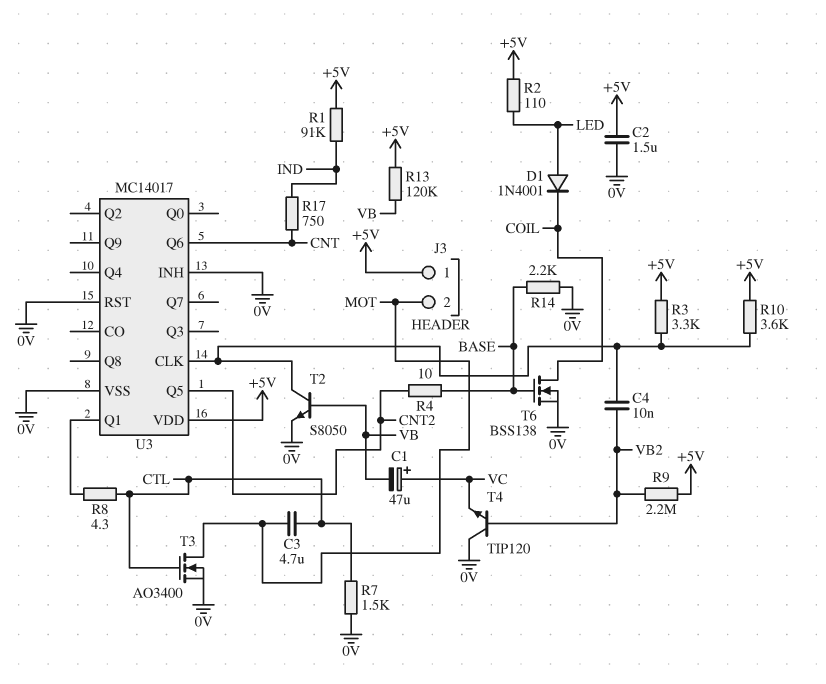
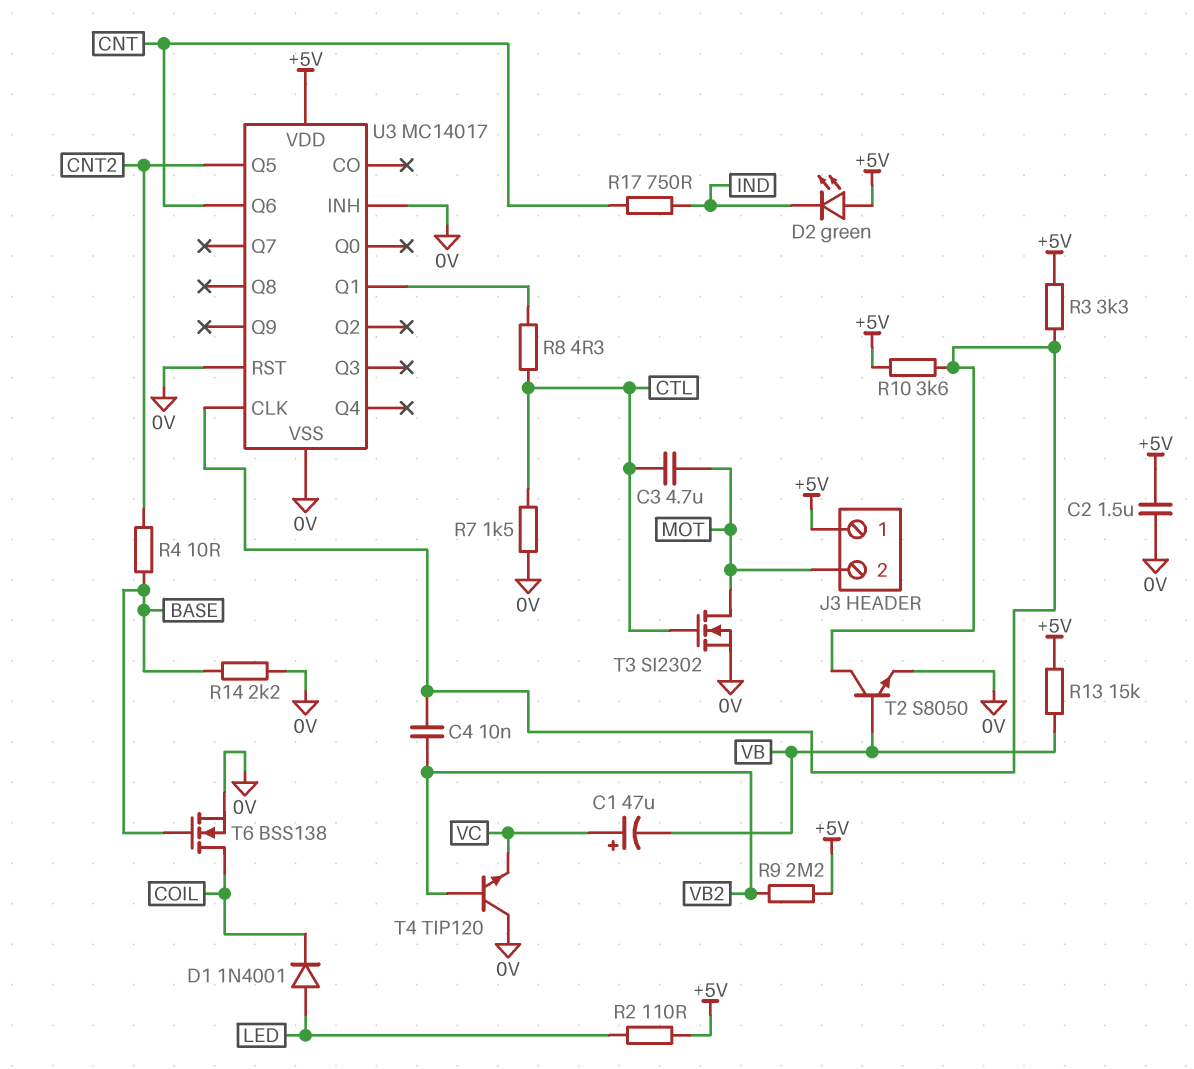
D2: none -> LED green (A +5V, K IND)
R1: 91k (+5V, IND) -> none
R13: 120k (+5V, VB) -> 15k (+5V, VB)
T3: NMOS AO3400 (G CTL, D MOT, S 0V) -> NMOS SI2302 (G CTL, D MOT, S 0V)

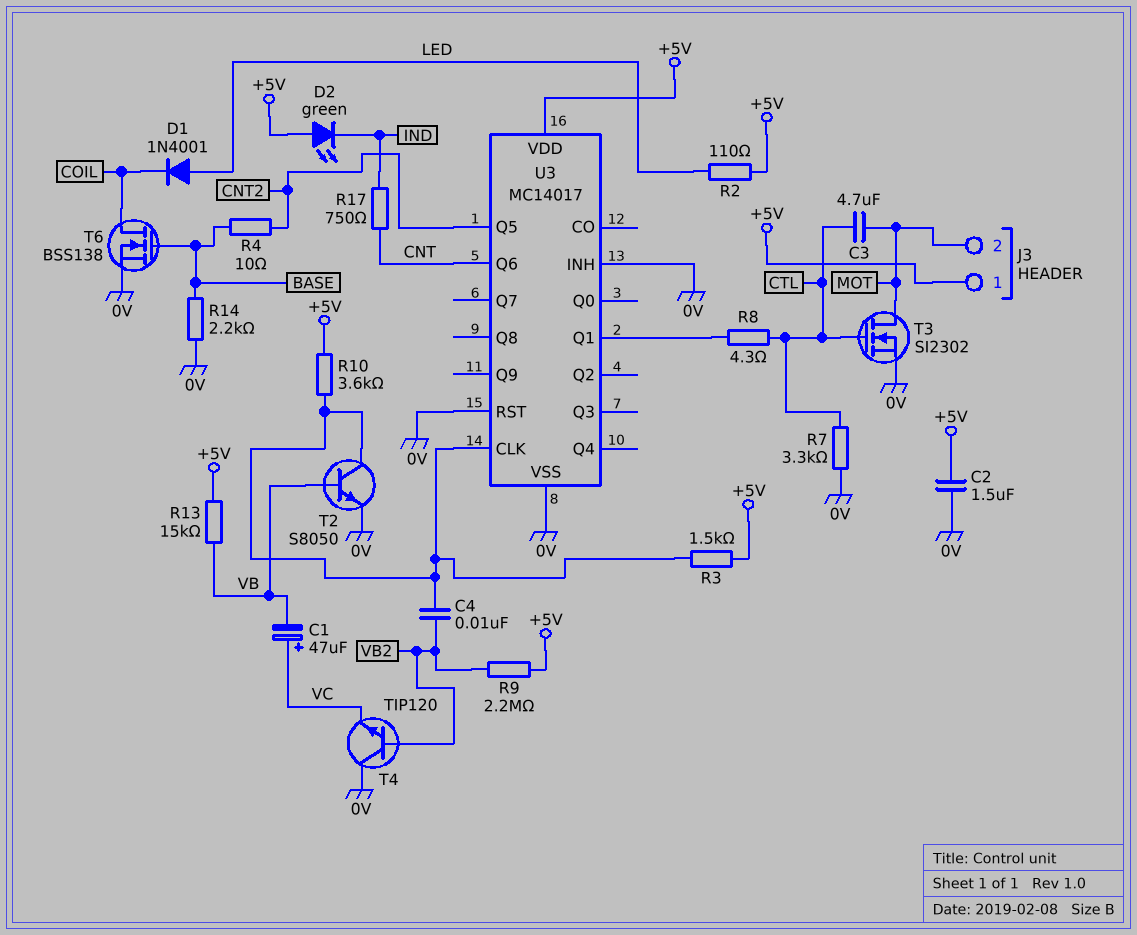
R3: 3.3k (+5V, U3/CLK) -> 1.5k (+5V, U3/CLK)
R7: 1.5k (0V, CTL) -> 3.3k (0V, CTL)

